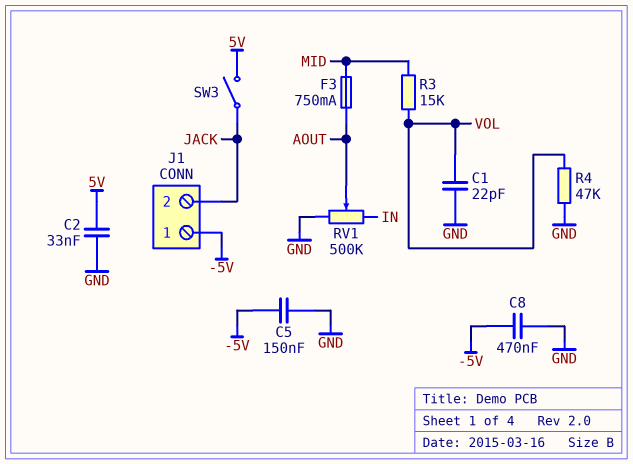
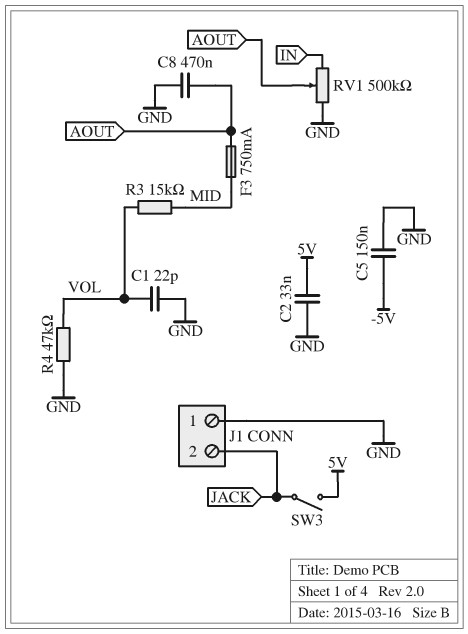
C8: 470nF (-5V, GND) -> 470nF (AOUT, GND)
J1 pin 1: -5V -> GND

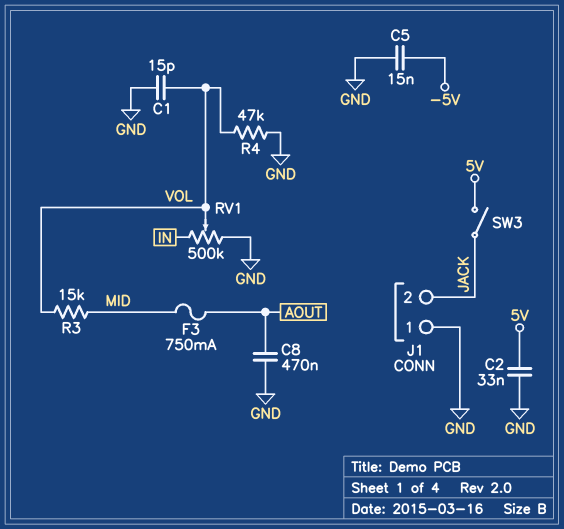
C1: 22pF (GND, VOL) -> 15pF (GND, VOL)
C5: 150nF (-5V, GND) -> 15nF (-5V, GND)
RV1: 500k (GND, IN, wiper AOUT) -> 500k (GND, IN, wiper VOL)

